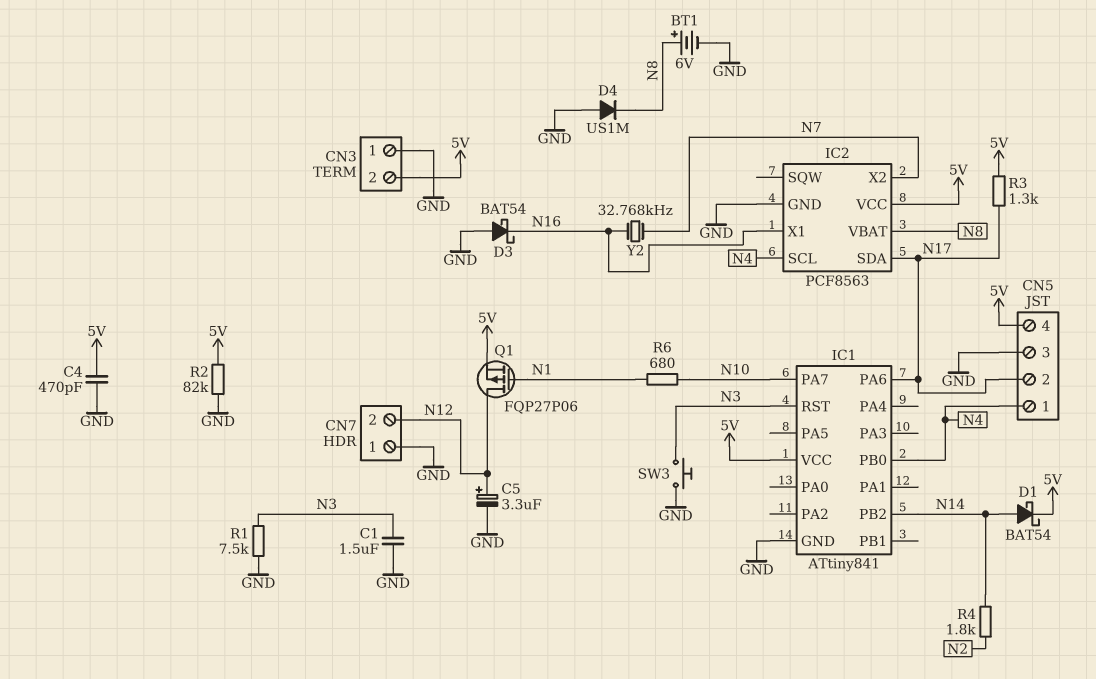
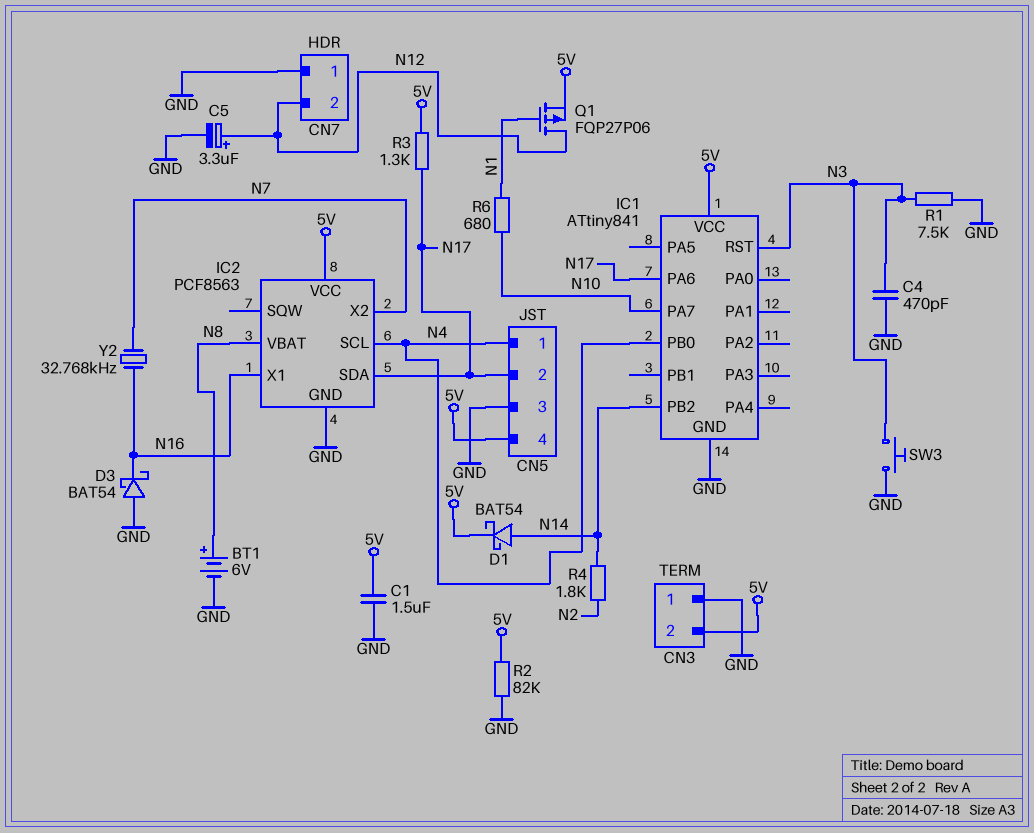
C1: 1.5uF (GND, N3) -> 1.5uF (5V, GND)
C4: 470pF (5V, GND) -> 470pF (GND, N3)
D4: diode US1M (A GND, K N8) -> none

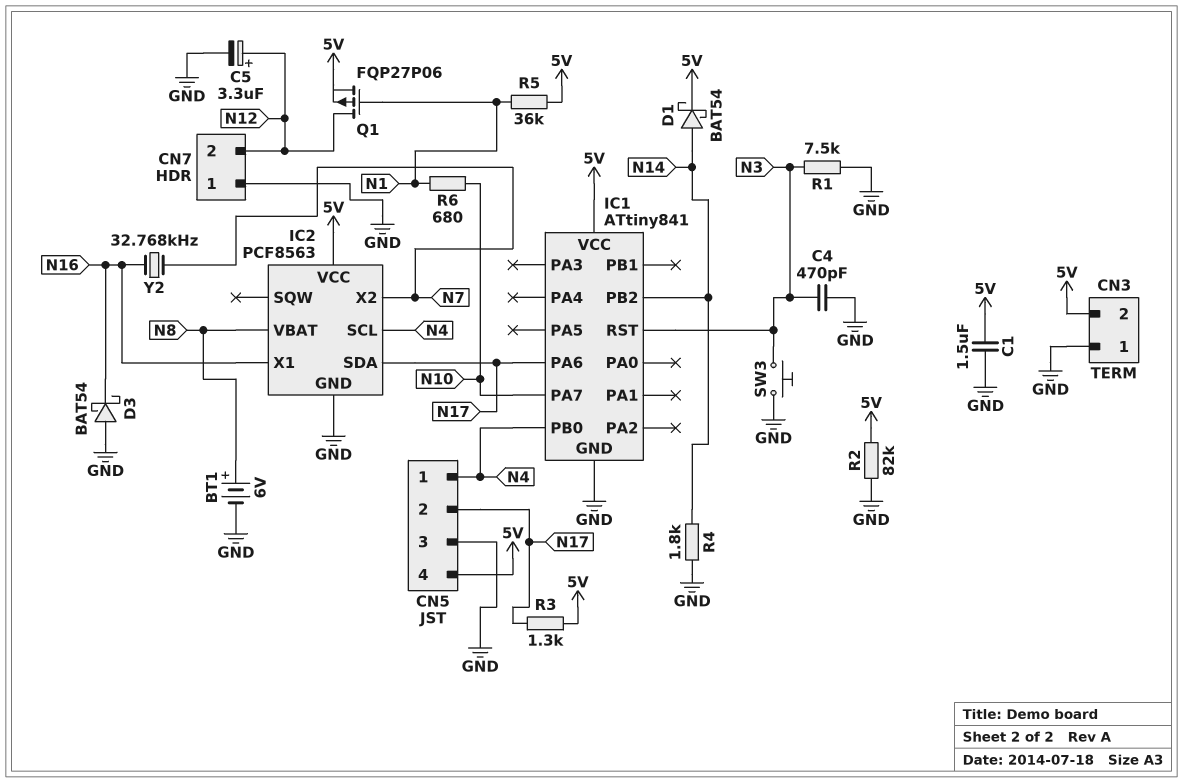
R4: 1.8k (N2, N14) -> 1.8k (GND, N14)
R5: none -> 36k (5V, N1)

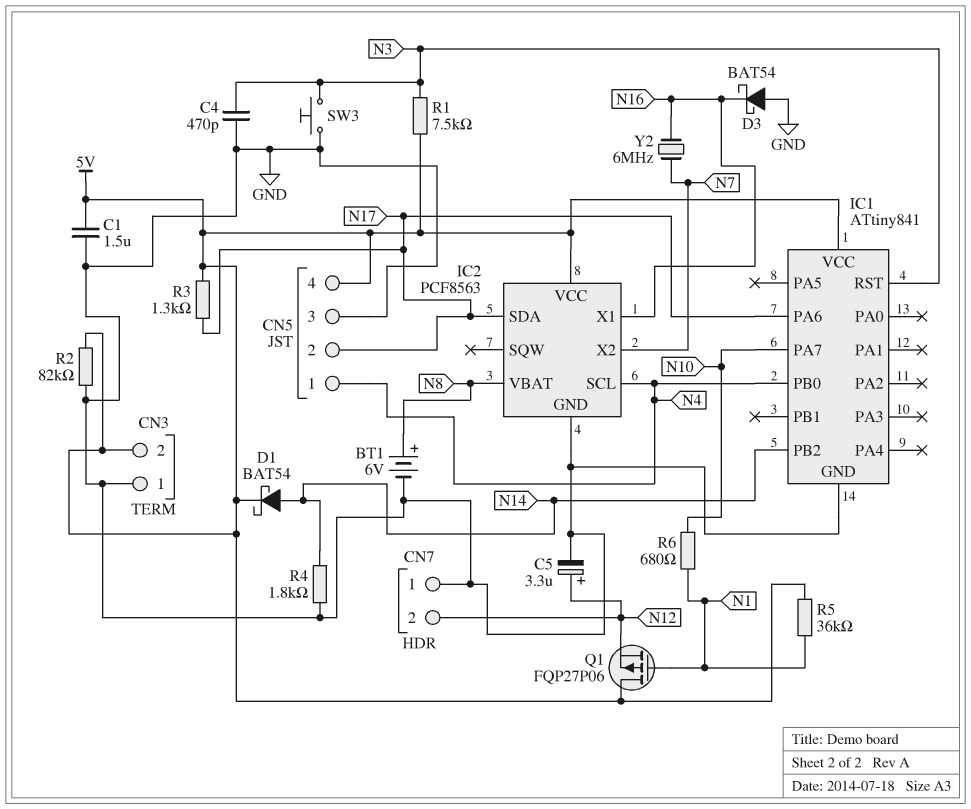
Q1: PMOS FQP27P06 (G N1, D N12, S 5V) -> PMOS FQP27P06 (G N1, D 5V, S N12)
R1: 7.5k (GND, N3) -> 7.5k (5V, N3)
Y2: 32.768kHz (N7, N16) -> 6MHz (N7, N16)

